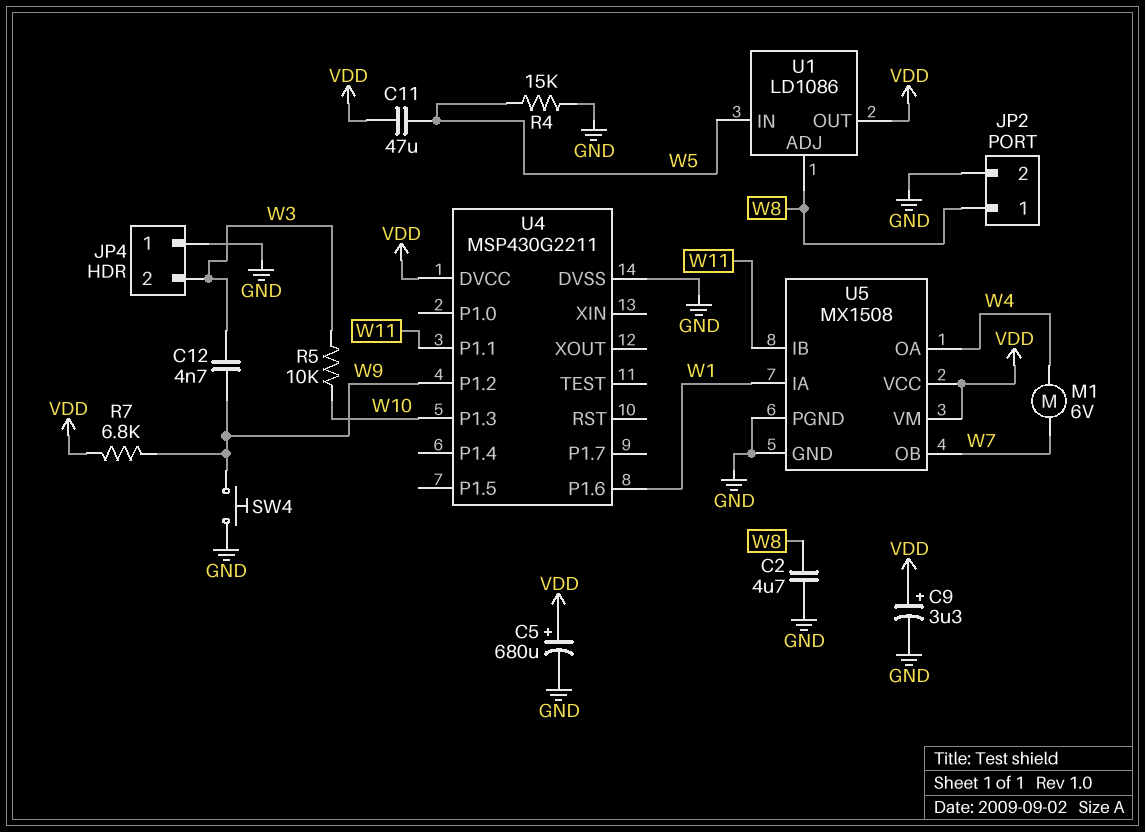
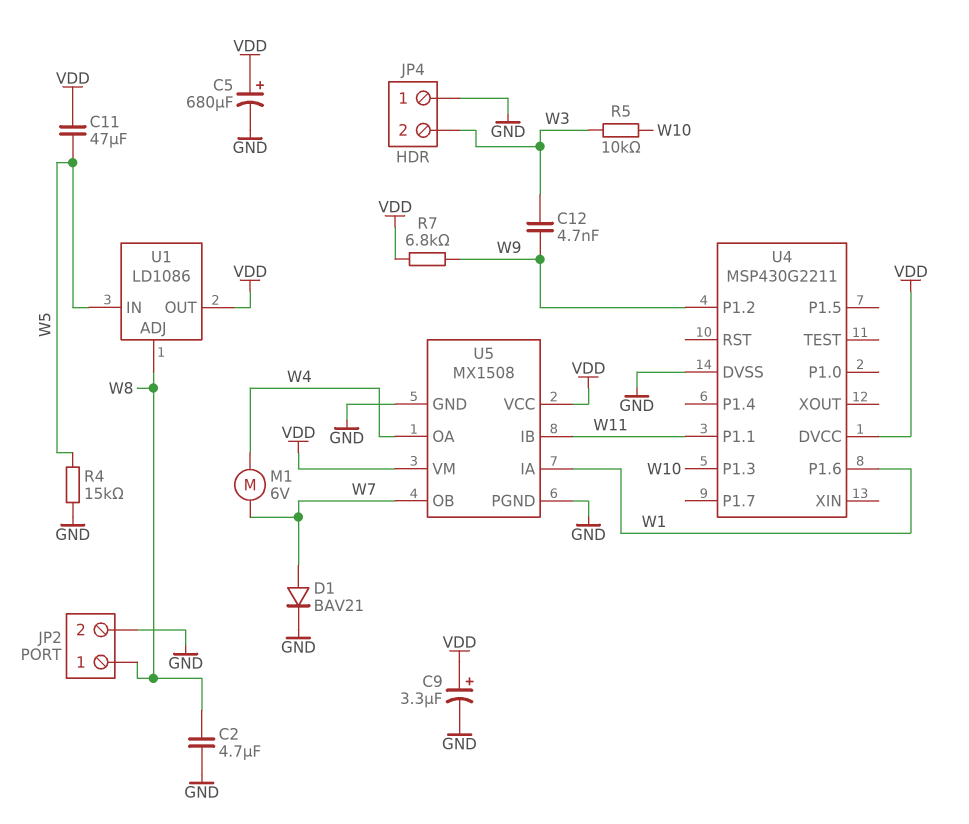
D1: none -> diode BAV21 (A W7, K GND)
SW4: button (GND, W9) -> none

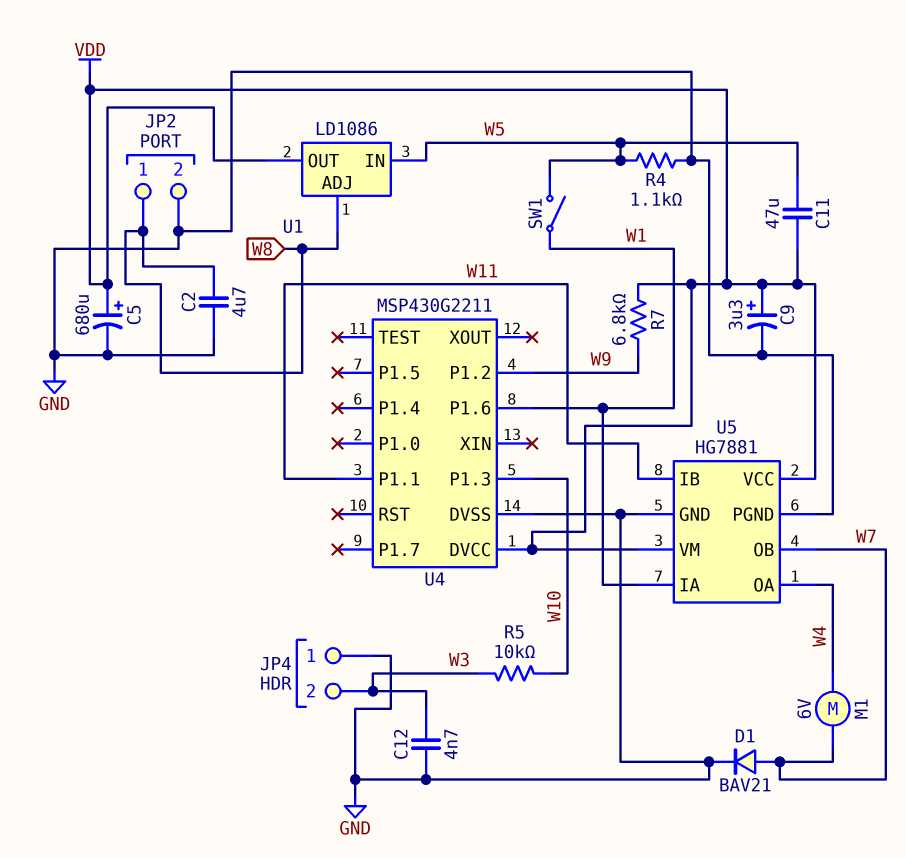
C12: 4.7nF (W3, W9) -> 4.7nF (GND, W3)
R4: 15k (GND, W5) -> 1.1k (GND, W5)
SW1: none -> switch (W1, W5)
U5: MX1508 -> HG7881

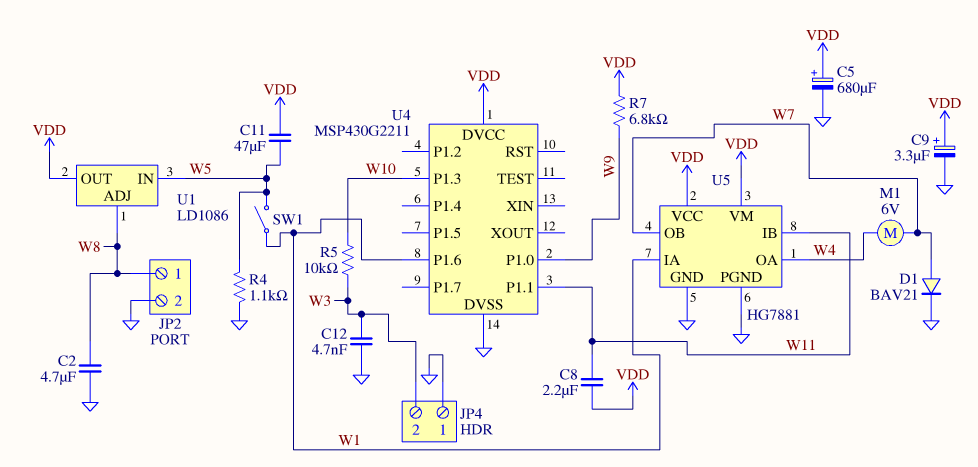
C8: none -> 2.2uF (VDD, W11)
U4 pin P1.0: none -> W9
U4 pin P1.2: W9 -> none

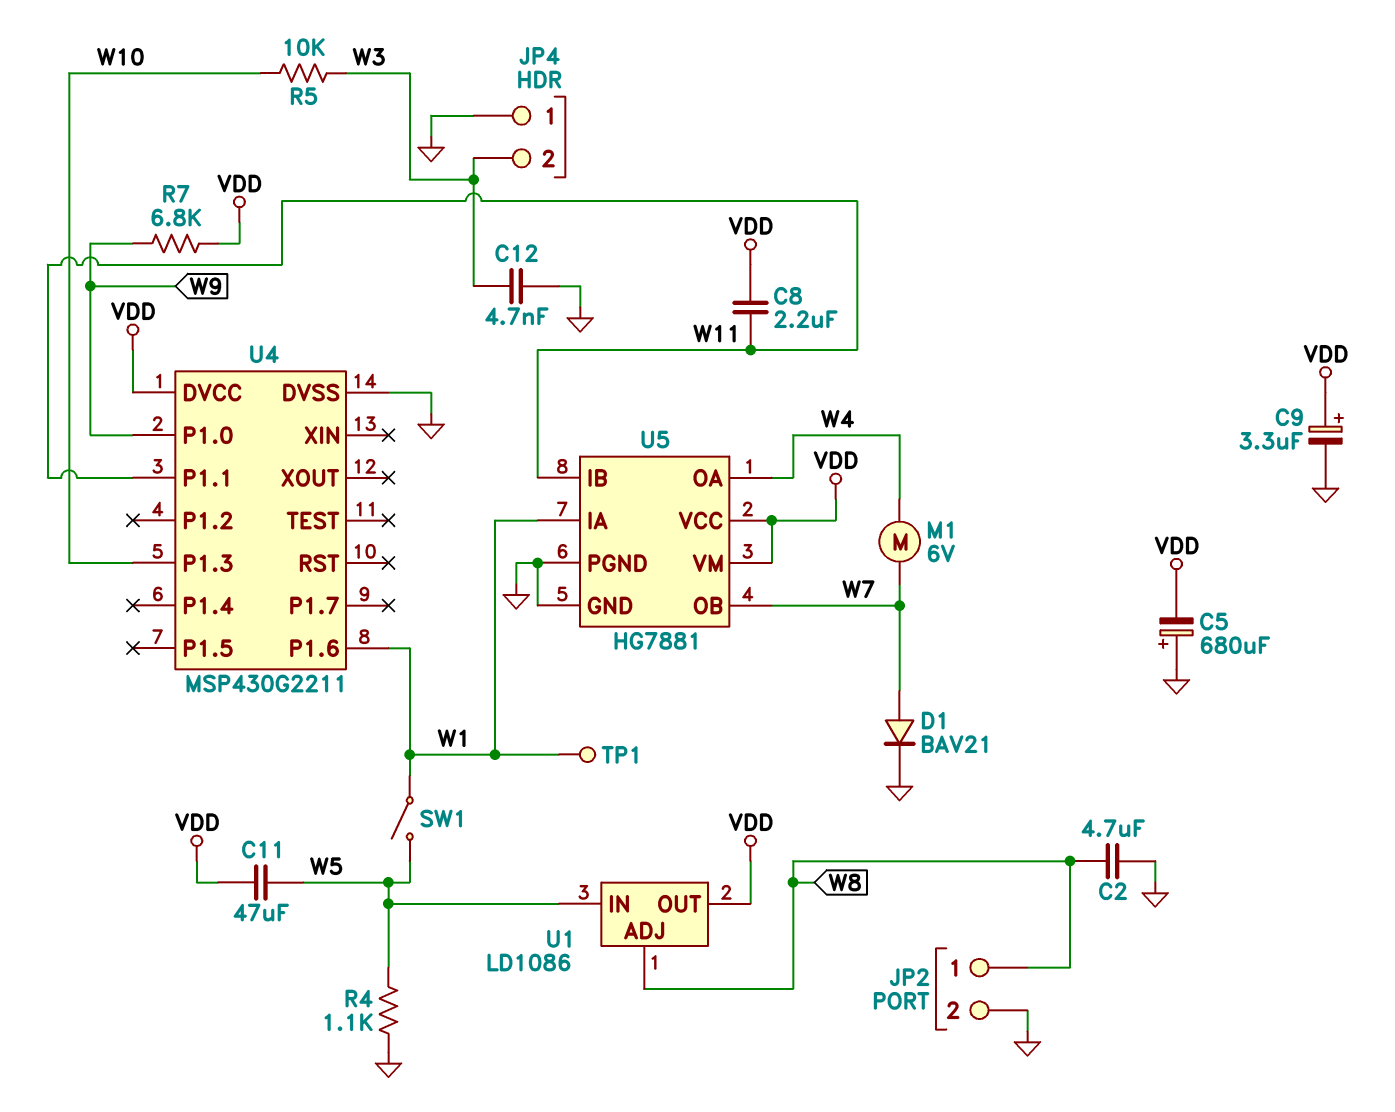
C5: 680uF (plus VDD, minus GND) -> 680uF (plus GND, minus VDD)
TP1: none -> test point (W1)

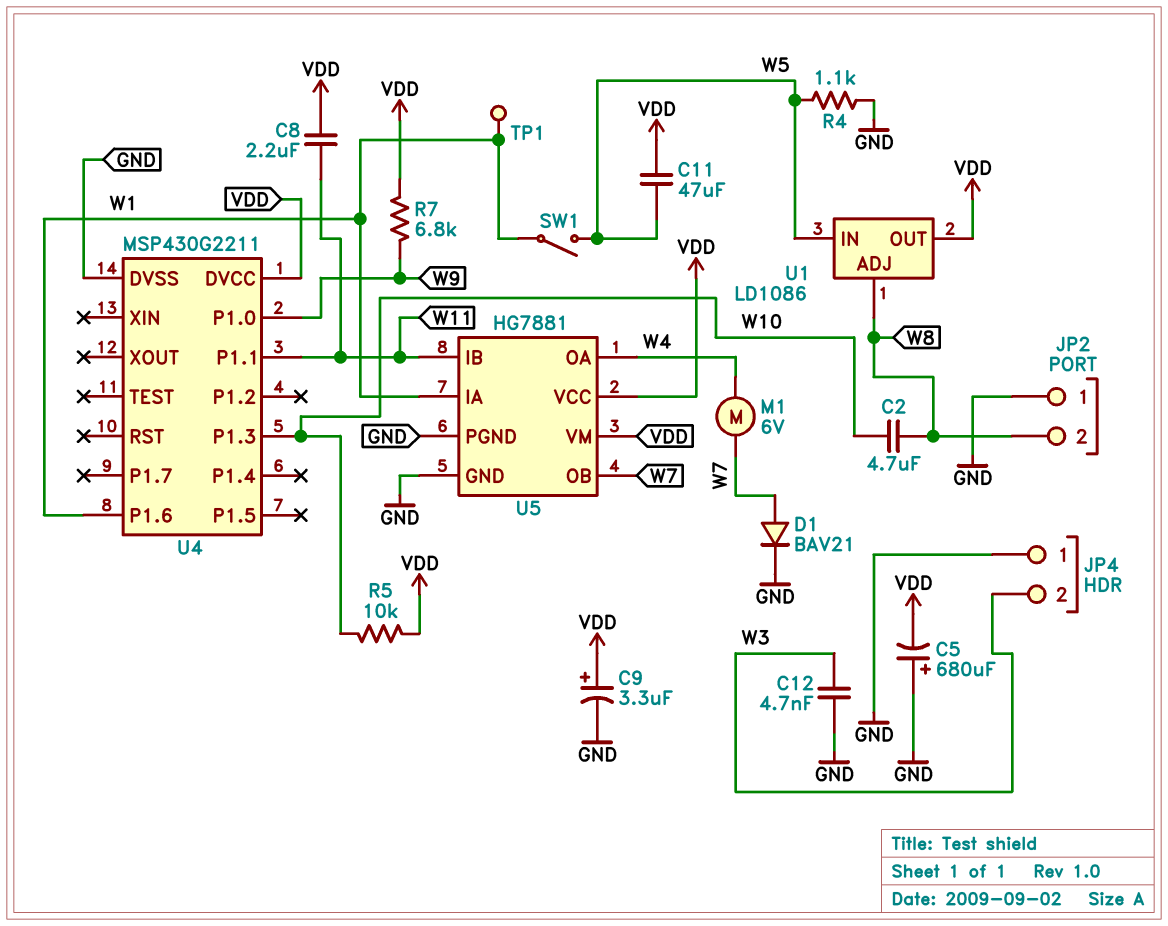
C2: 4.7uF (GND, W8) -> 4.7uF (W8, W10)
JP2 pin 1: W8 -> GND
JP2 pin 2: GND -> W8
R5: 10k (W3, W10) -> 10k (VDD, W10)

